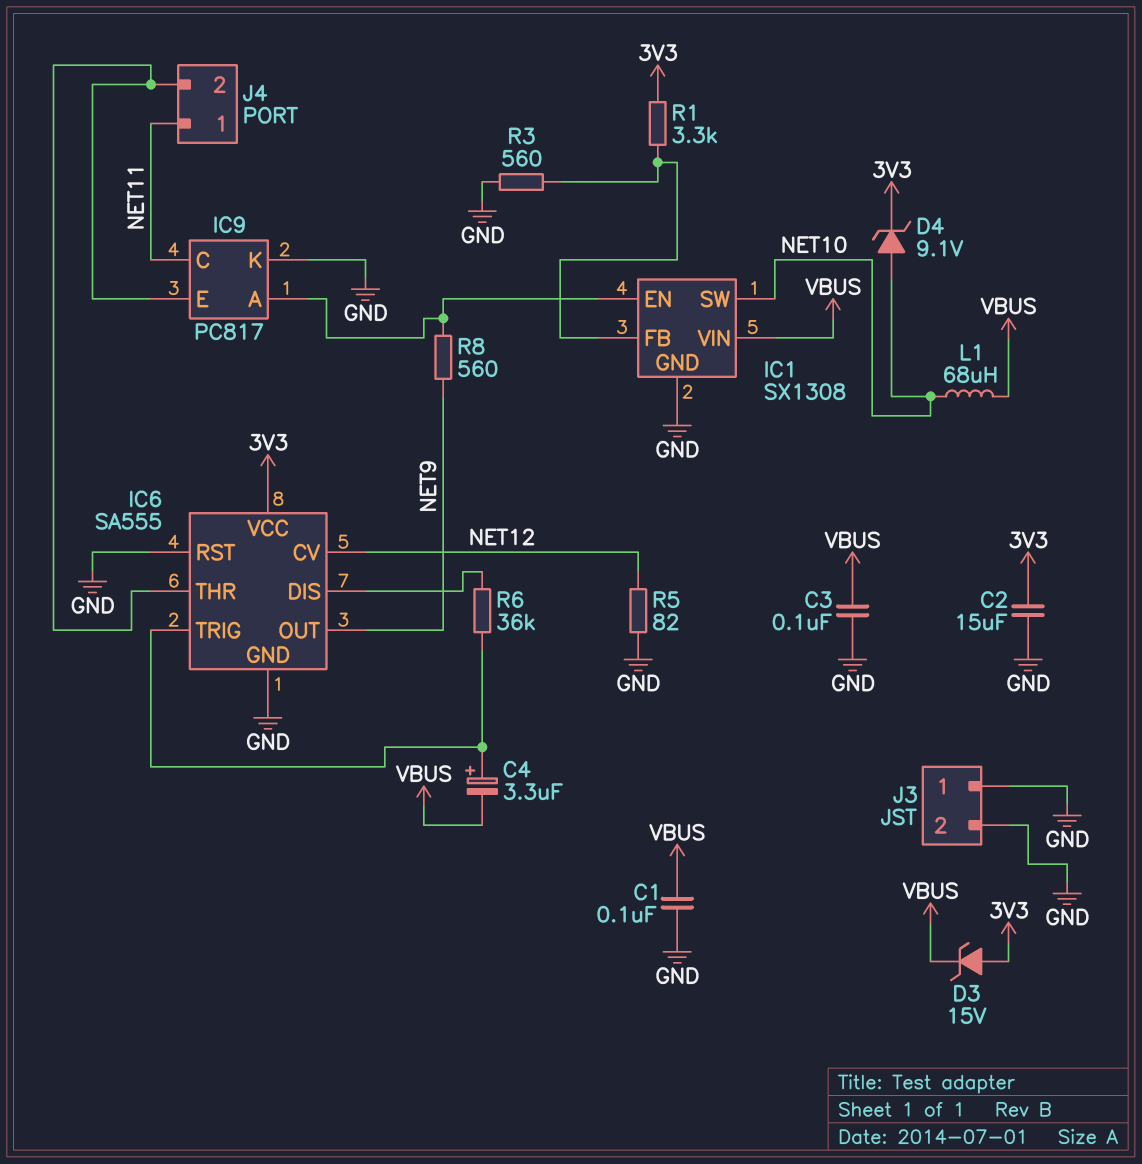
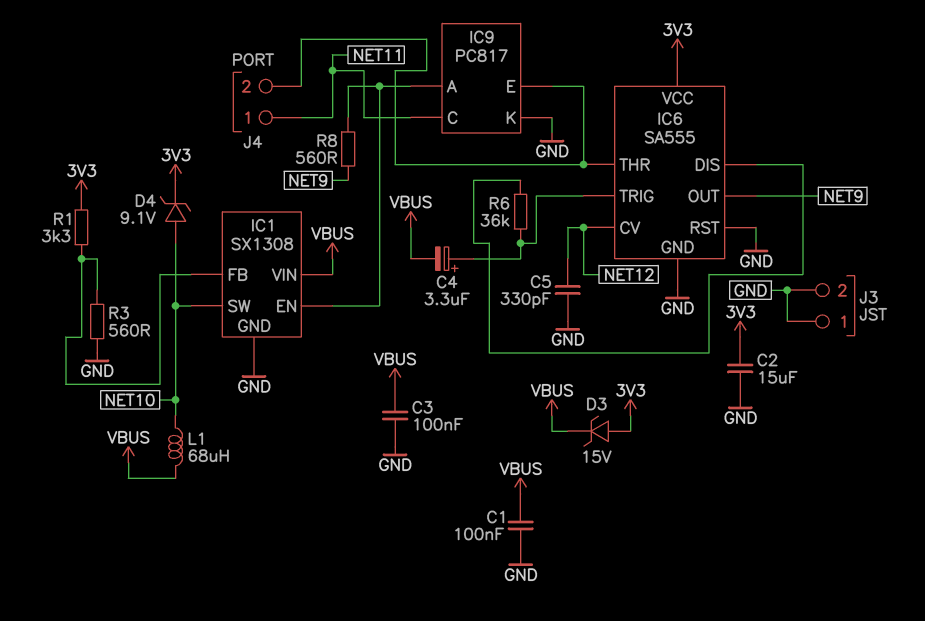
C5: none -> 330pF (GND, NET12)
R5: 82 (GND, NET12) -> none

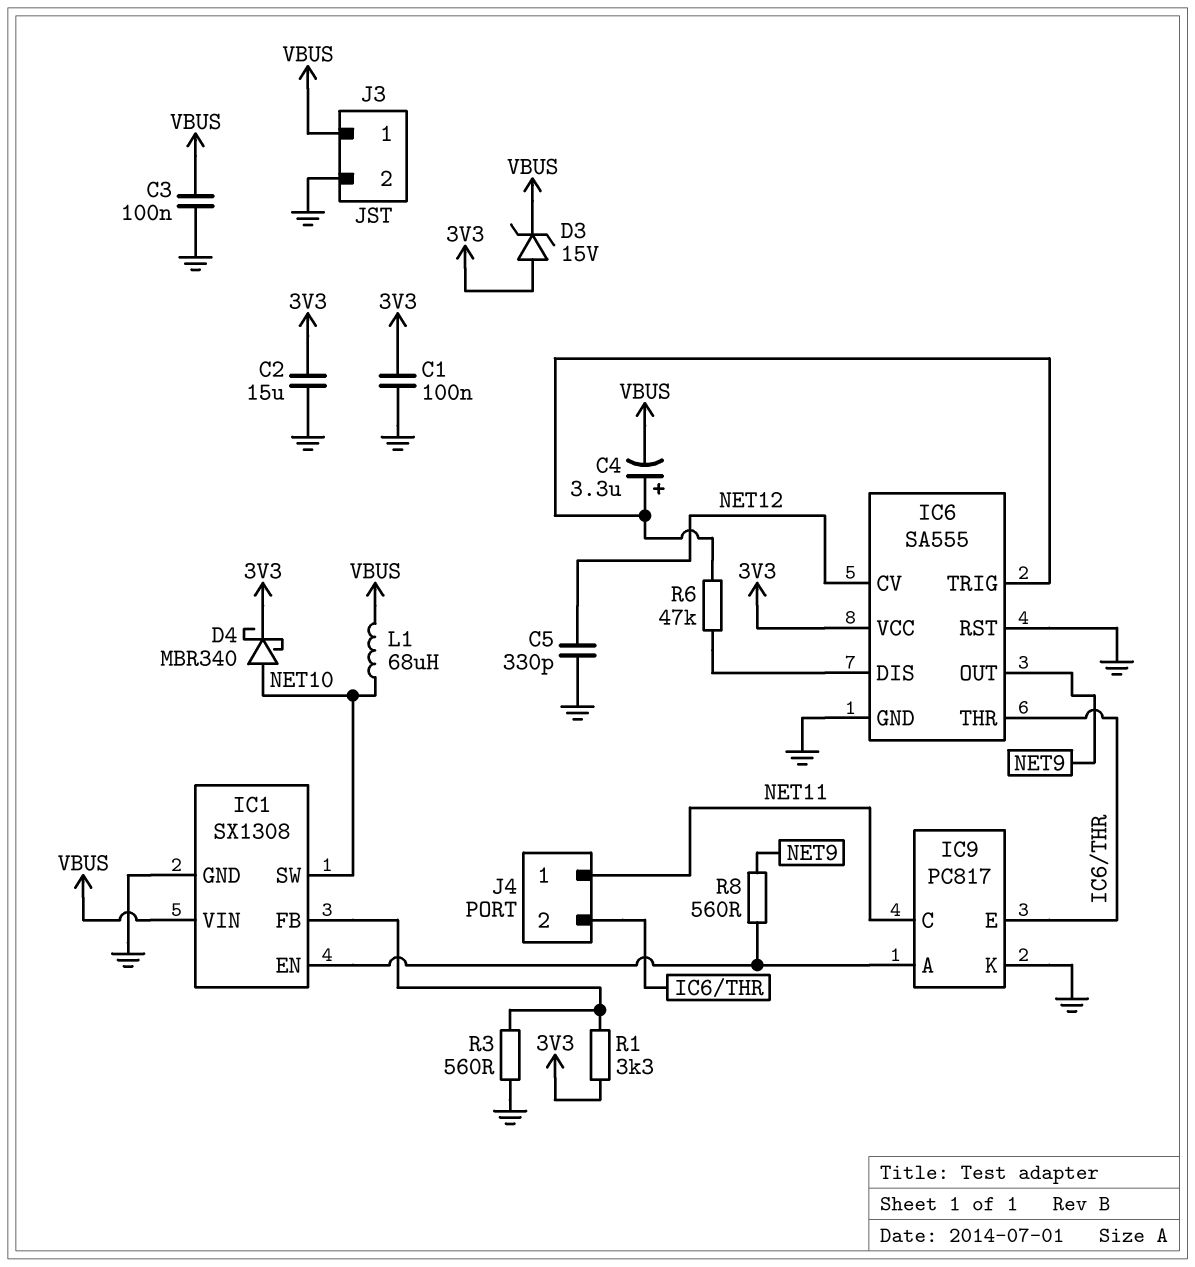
C1: 100nF (GND, VBUS) -> 100nF (3V3, GND)
D4: zener 9.1V (A NET10, K 3V3) -> schottky MBR340 (A NET10, K 3V3)
J3 pin 1: GND -> VBUS
R6: 36k (IC6/DIS, IC6/TRIG) -> 47k (IC6/DIS, IC6/TRIG)

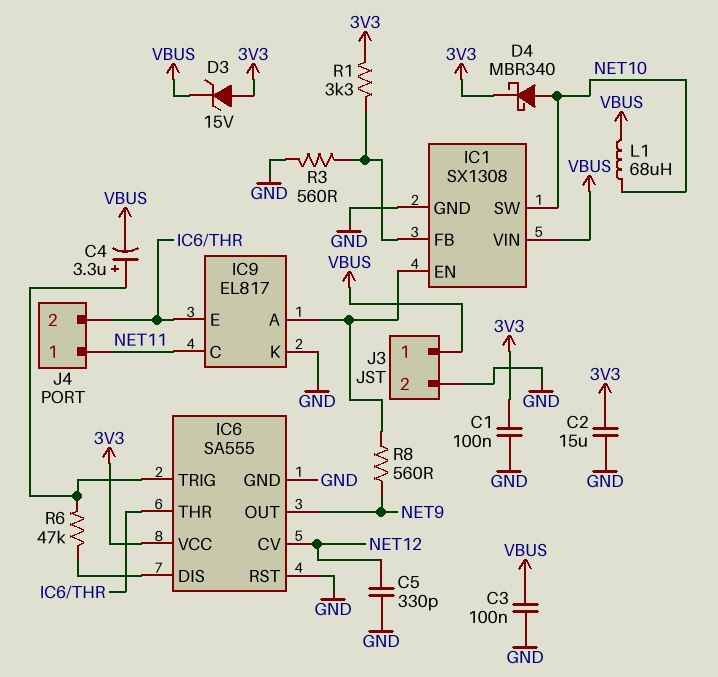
IC9: PC817 -> EL817

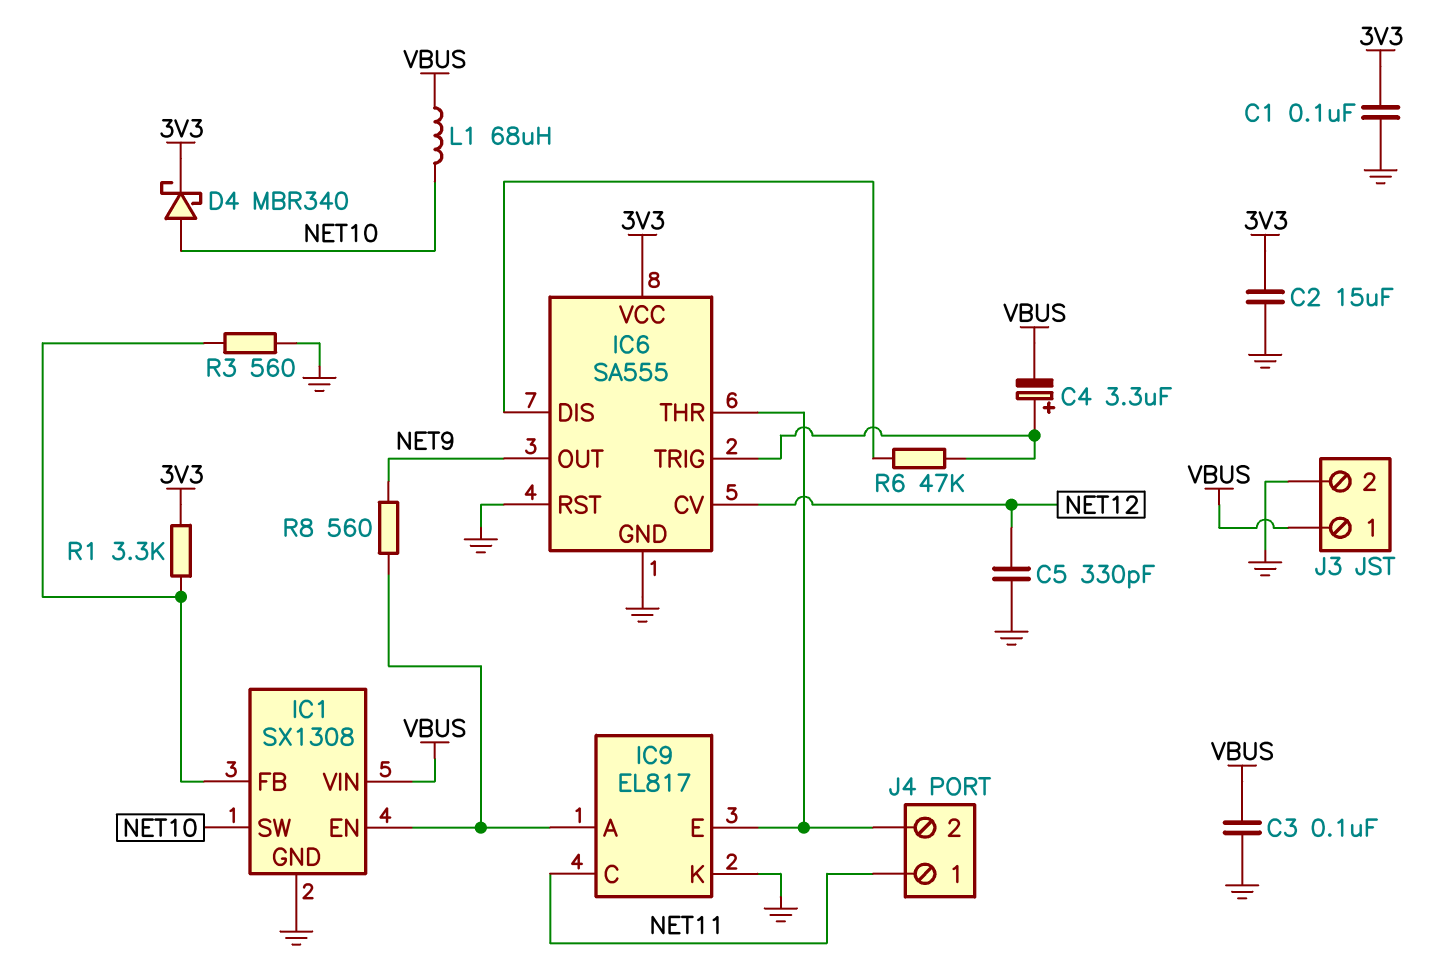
D3: zener 15V (A 3V3, K VBUS) -> none

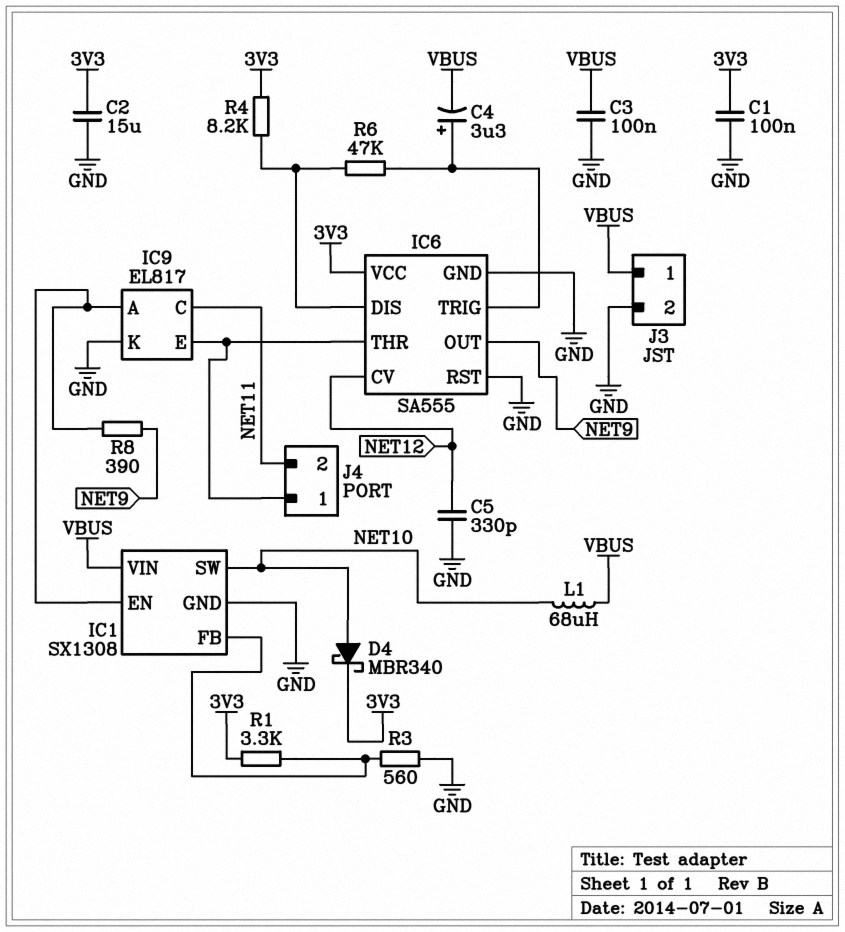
J4 pin 1: NET11 -> IC6/THR
J4 pin 2: IC6/THR -> NET11
R4: none -> 8.2k (3V3, IC6/DIS)
R8: 560 (IC1/EN, NET9) -> 390 (IC1/EN, NET9)

